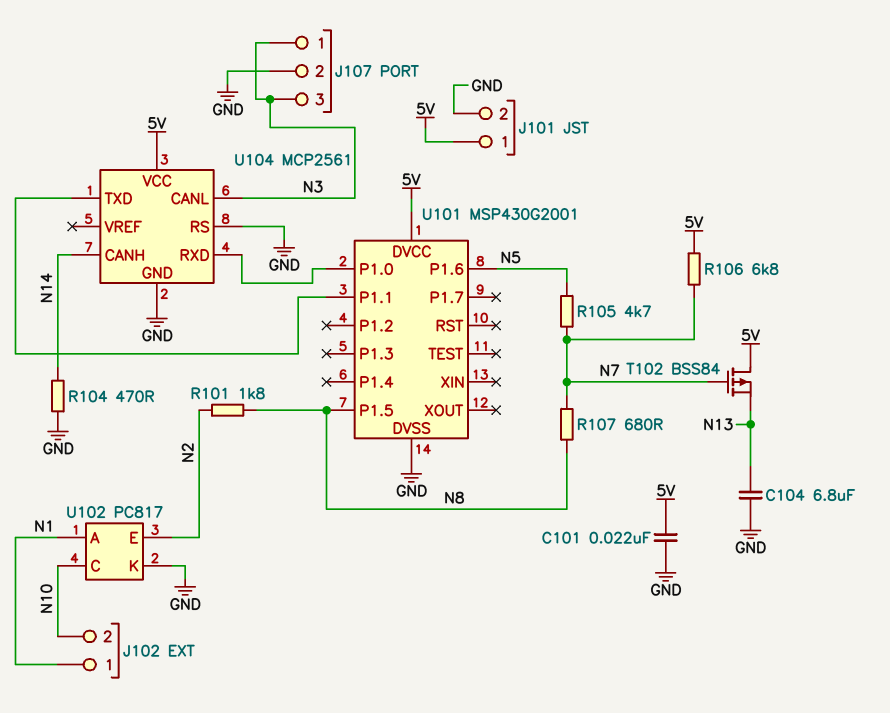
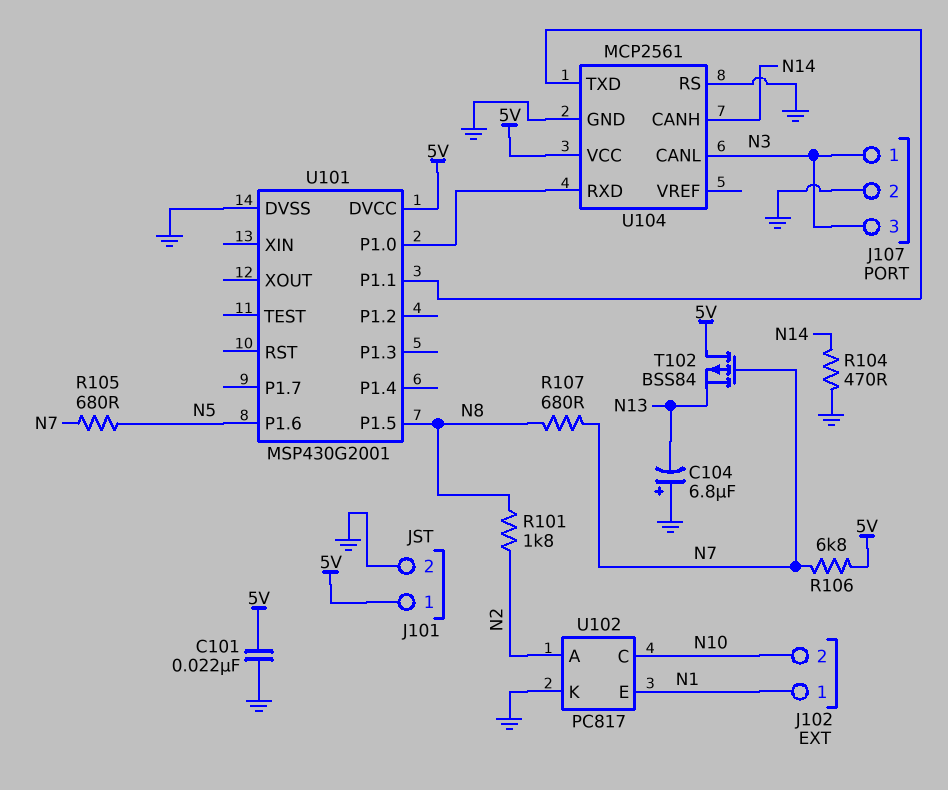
C104: 6.8uF (GND, N13) -> 6.8uF (plus GND, minus N13)
R105: 4.7k (N5, N7) -> 680 (N5, N7)
U102 pin A: N1 -> N2
U102 pin E: N2 -> N1

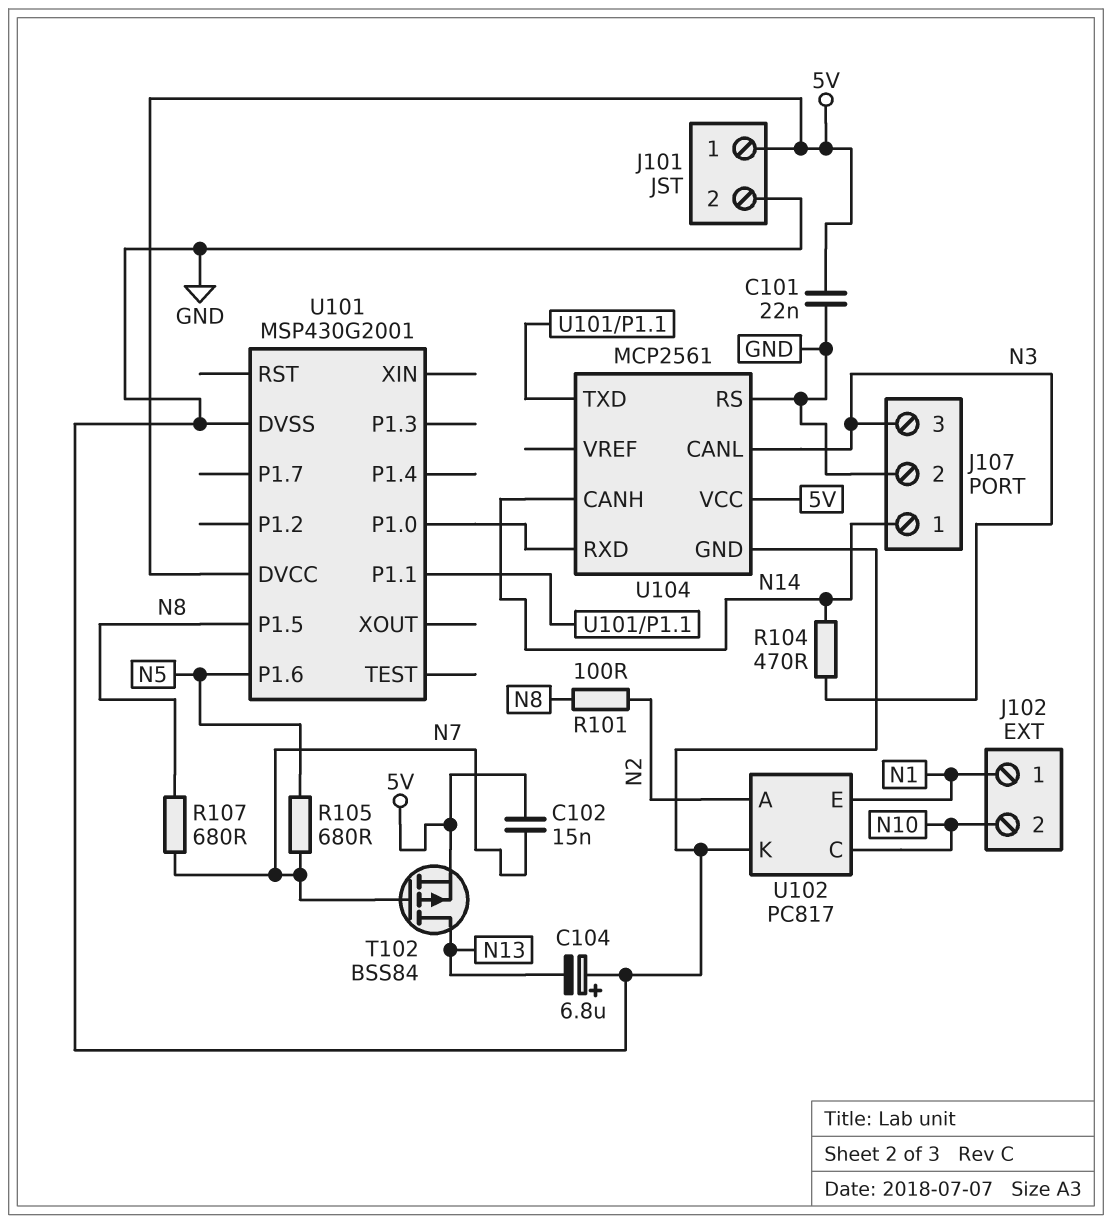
C102: none -> 15nF (5V, N7)
J107 pin 1: N3 -> N14
R101: 1.8k (N2, N8) -> 100 (N2, N8)
R104: 470 (GND, N14) -> 470 (N3, N14)
R106: 6.8k (5V, N7) -> none
T102: PMOS BSS84 (G N7, D 5V, S N13) -> PMOS BSS84 (G N7, D N13, S 5V)

